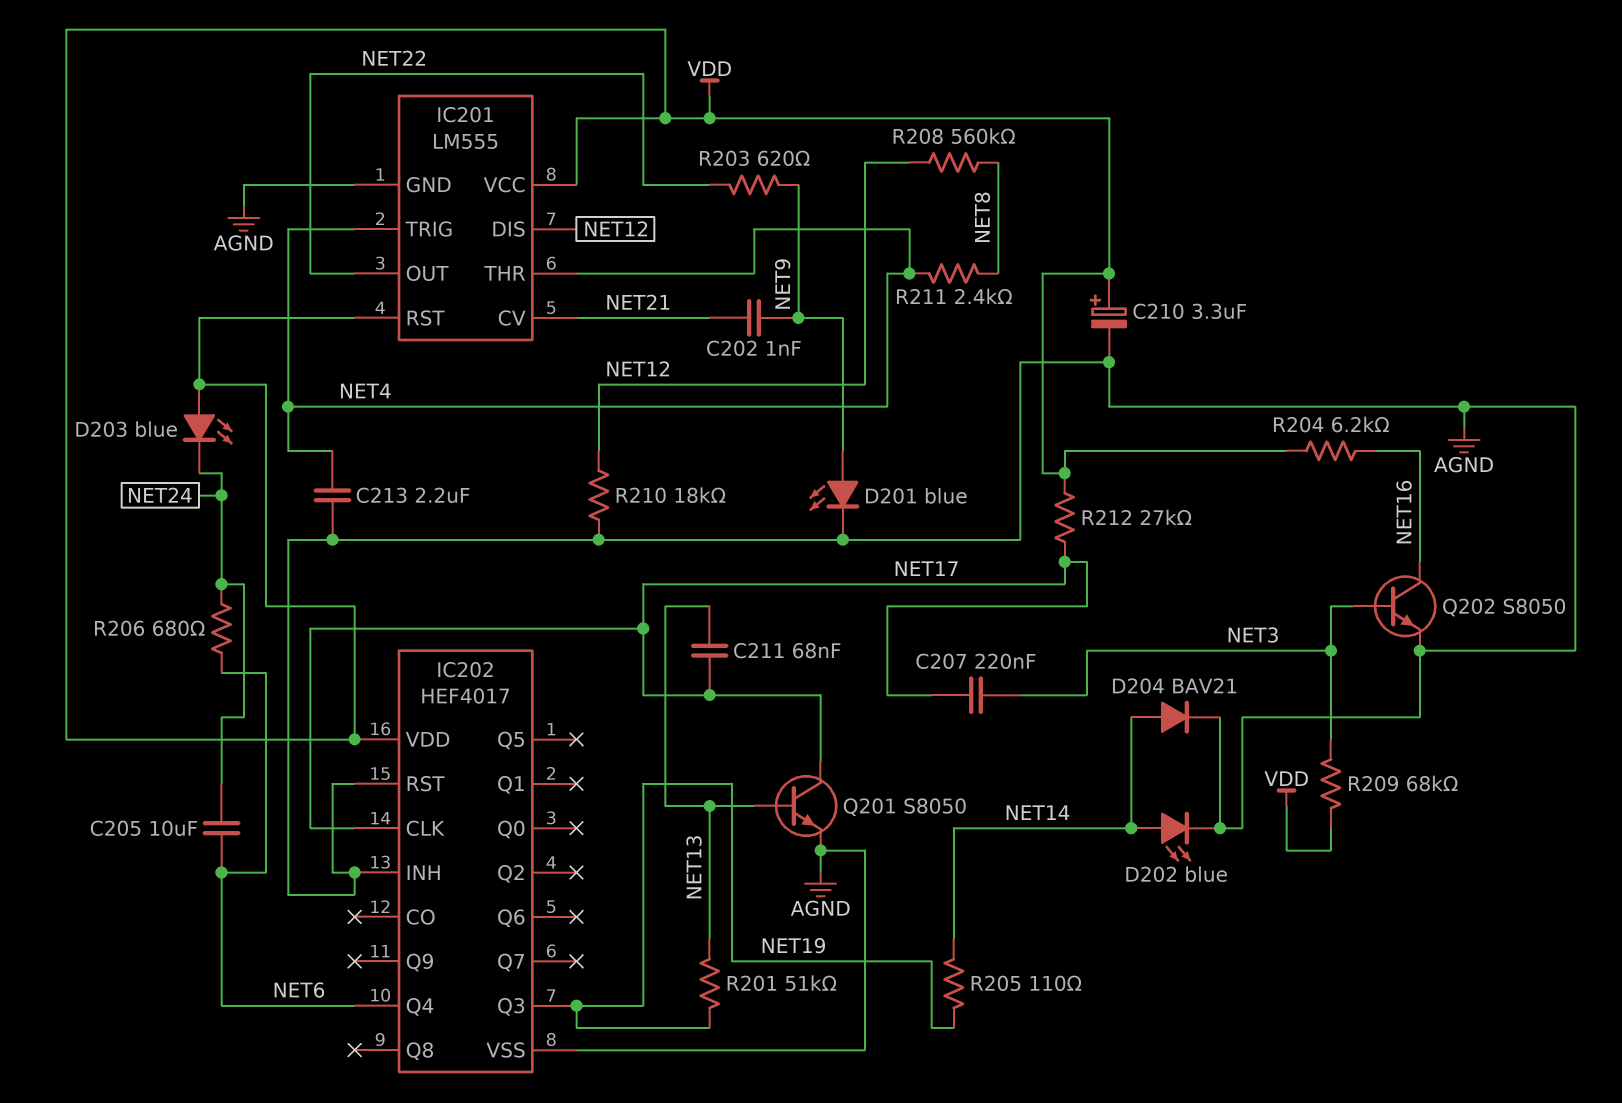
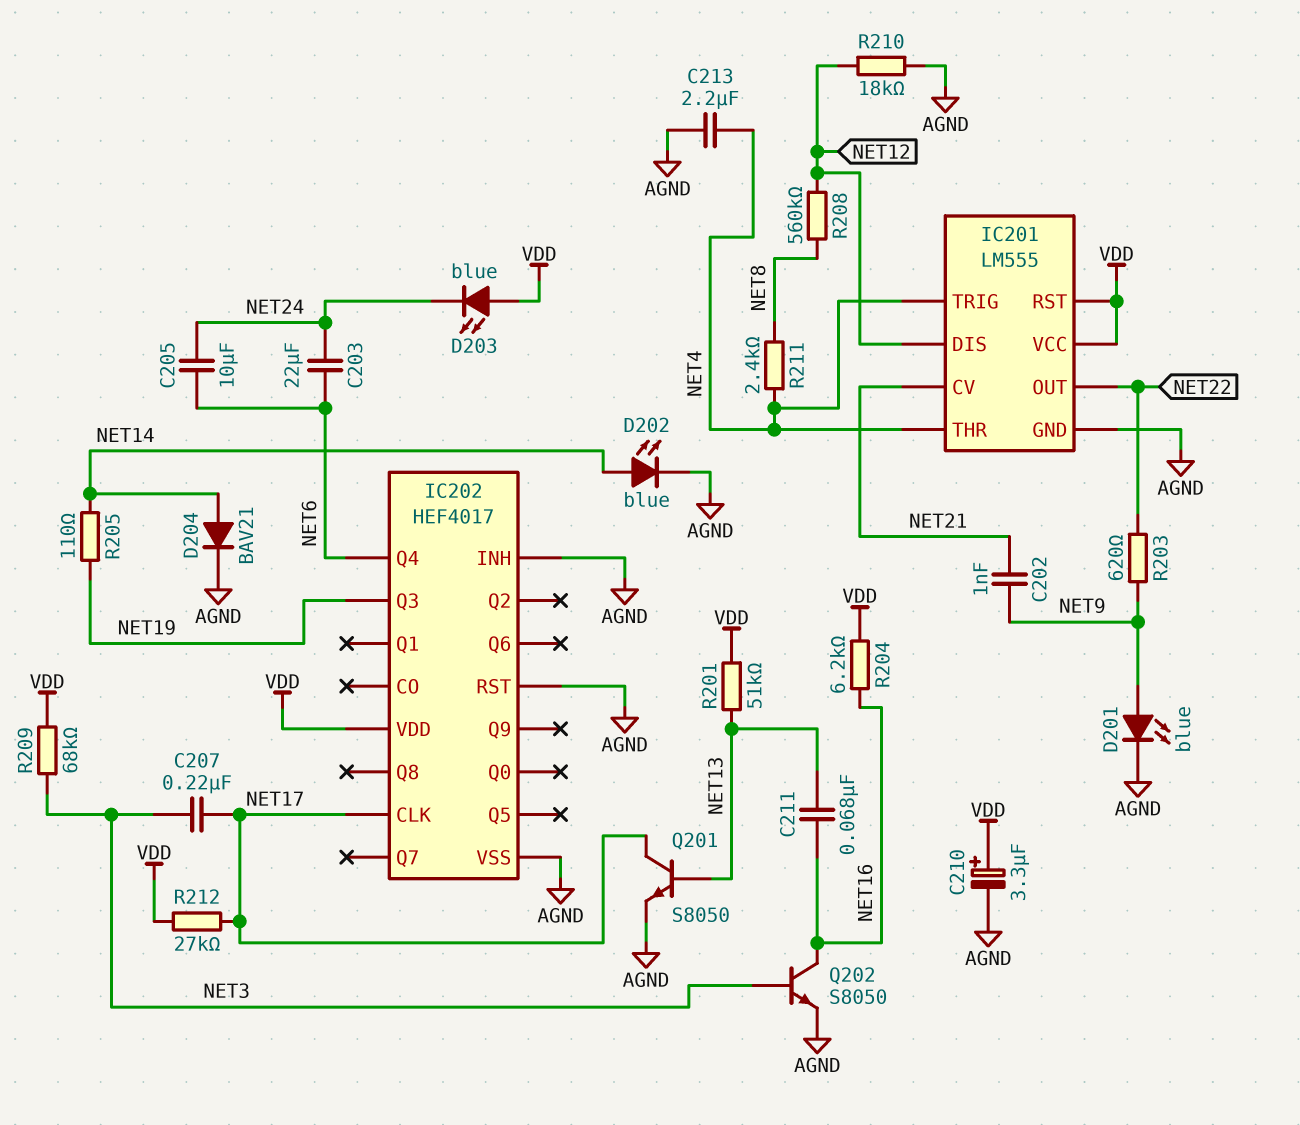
C203: none -> 22uF (NET6, NET24)
C211: 68nF (NET13, NET17) -> 68nF (NET13, NET16)
R201: 51k (NET13, NET19) -> 51k (NET13, VDD)
R206: 680 (NET6, NET24) -> none

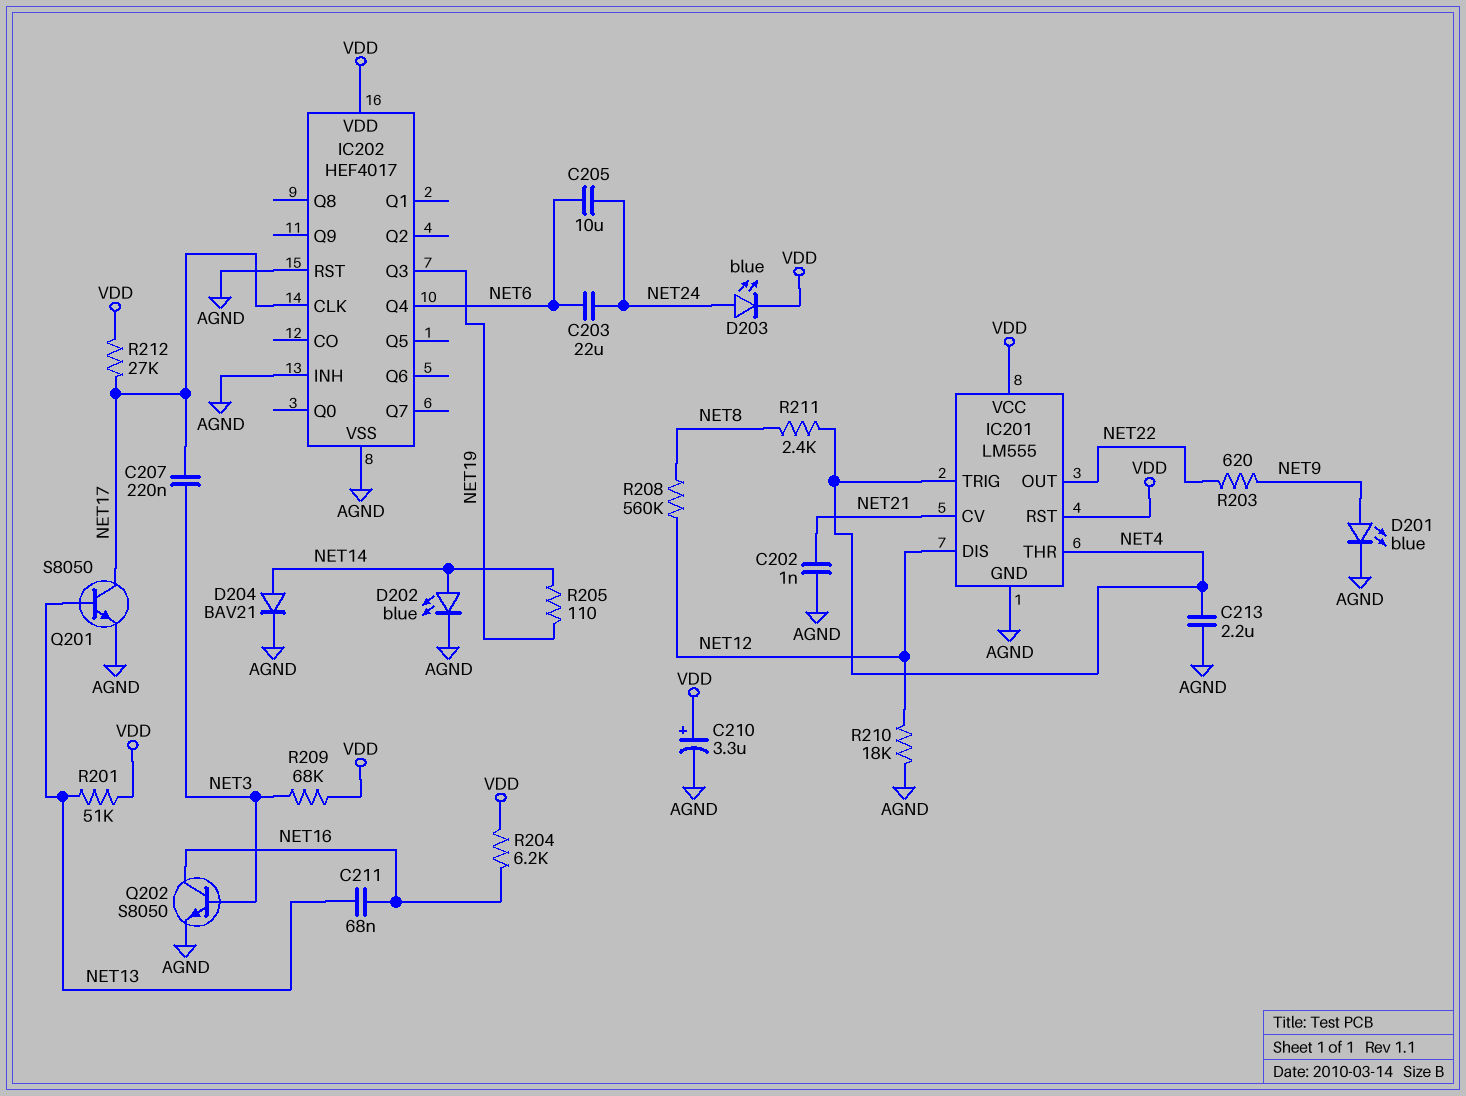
C202: 1nF (NET9, NET21) -> 1nF (AGND, NET21)
D203: LED blue (A VDD, K NET24) -> LED blue (A NET24, K VDD)

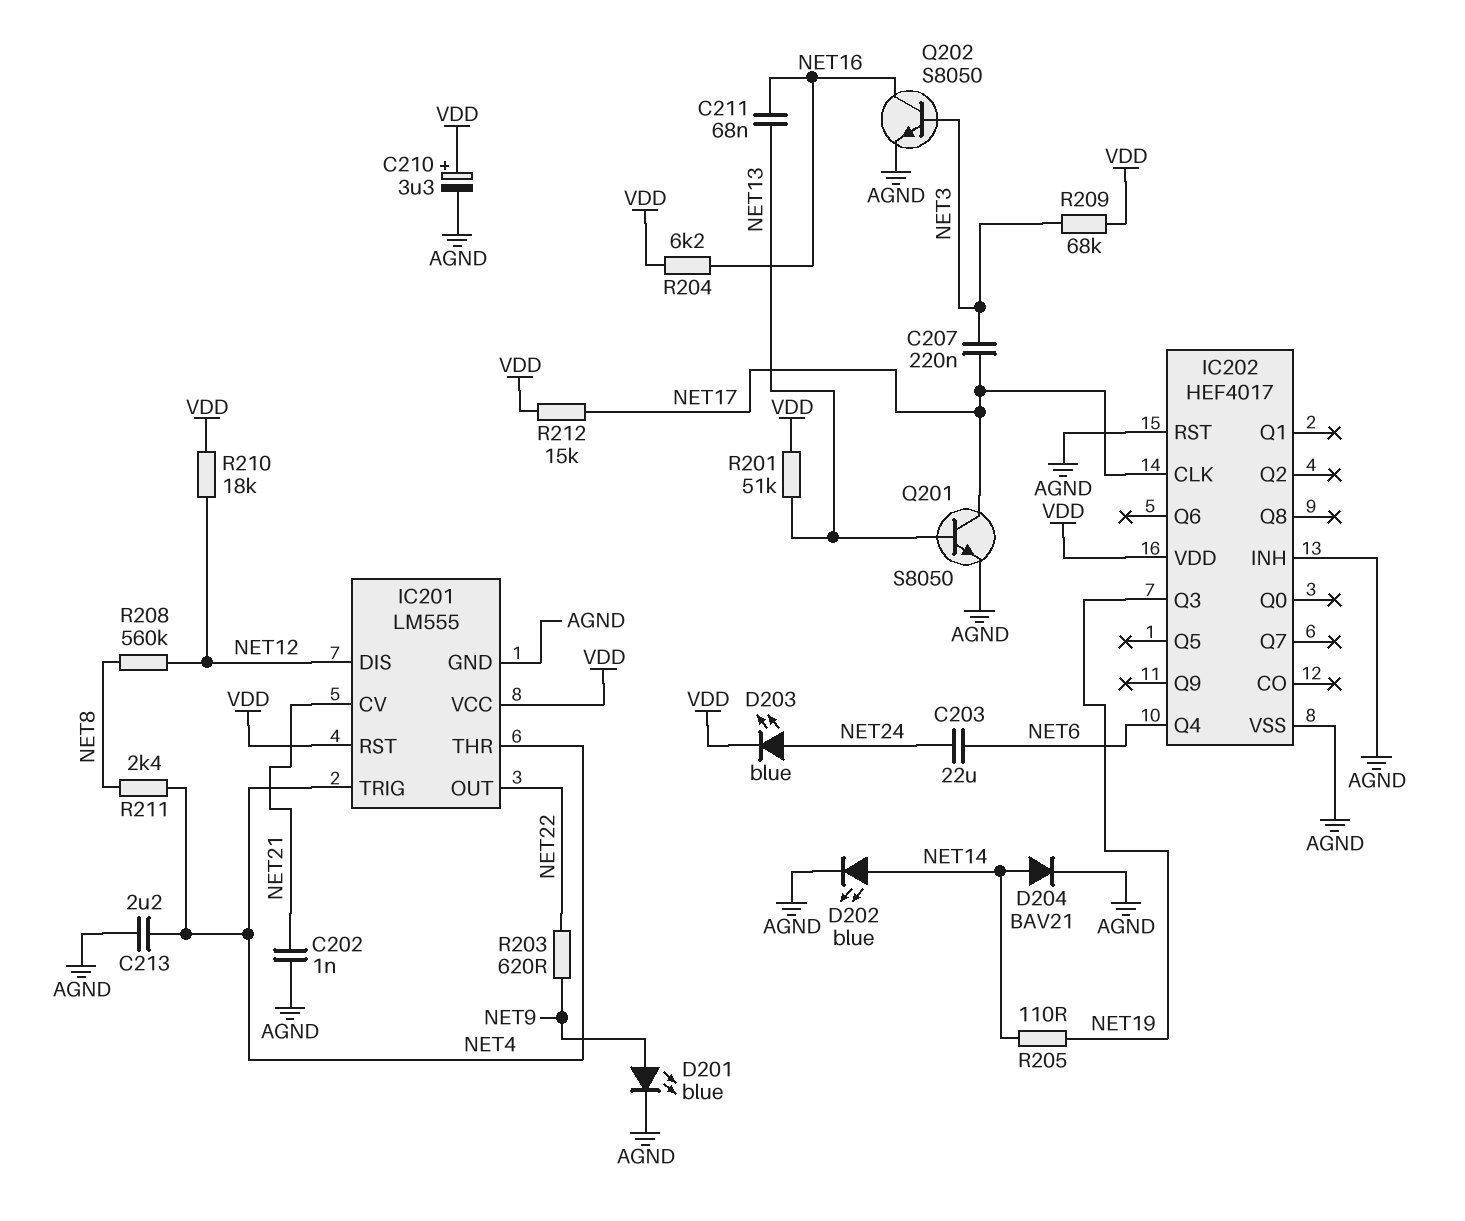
C205: 10uF (NET6, NET24) -> none
R210: 18k (AGND, NET12) -> 18k (NET12, VDD)
R212: 27k (NET17, VDD) -> 15k (NET17, VDD)

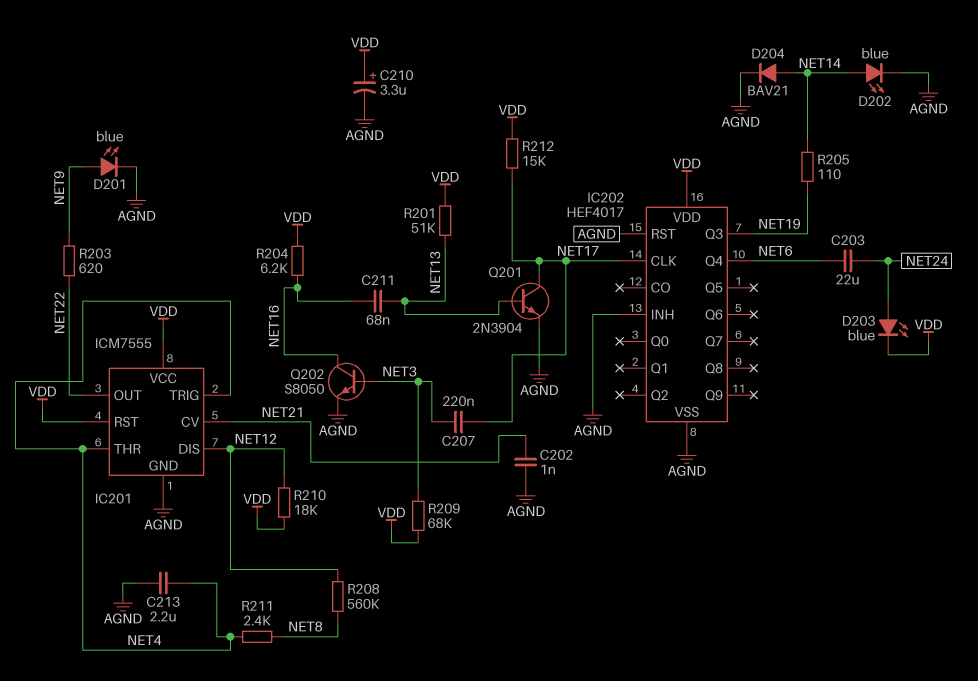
IC201: LM555 -> ICM7555
Q201: NPN S8050 (B NET13, C NET17, E AGND) -> NPN 2N3904 (B NET13, C NET17, E AGND)

